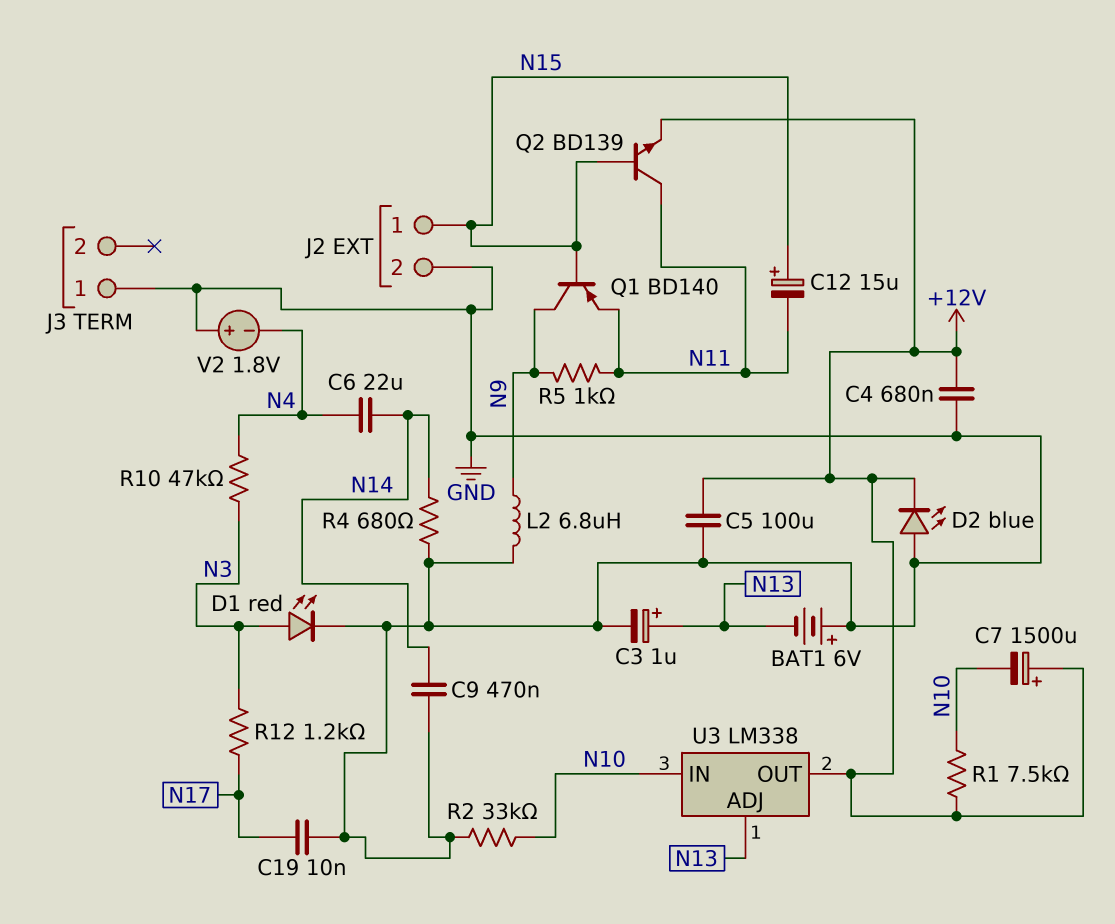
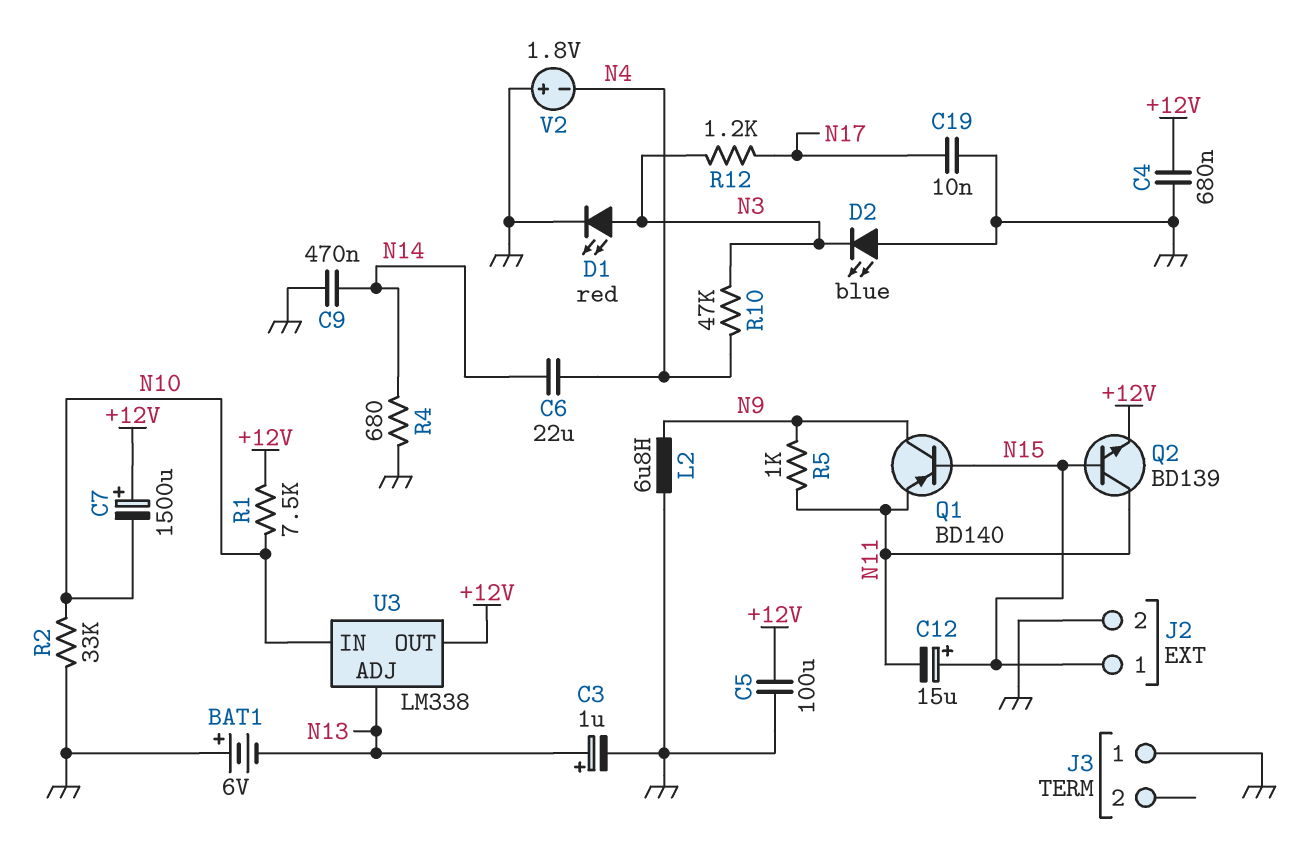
D2: LED blue (A GND, K +12V) -> LED blue (A GND, K N3)

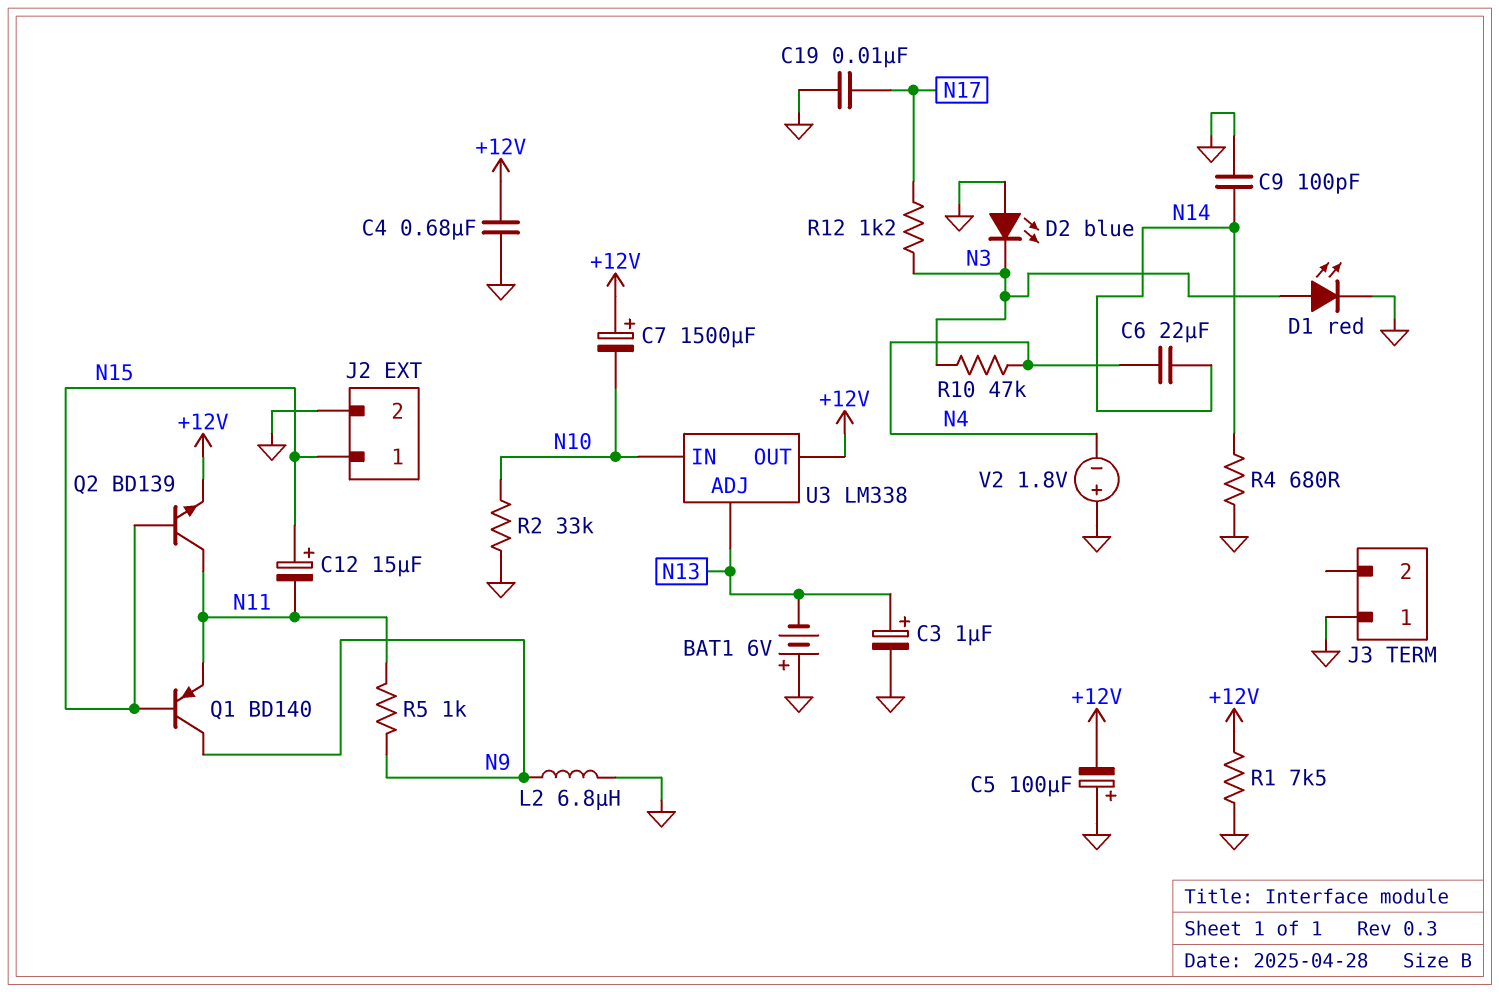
C5: 100uF (+12V, GND) -> 100uF (plus GND, minus +12V)
C9: 470nF (GND, N14) -> 100pF (GND, N14)
R1: 7.5k (+12V, N10) -> 7.5k (+12V, GND)

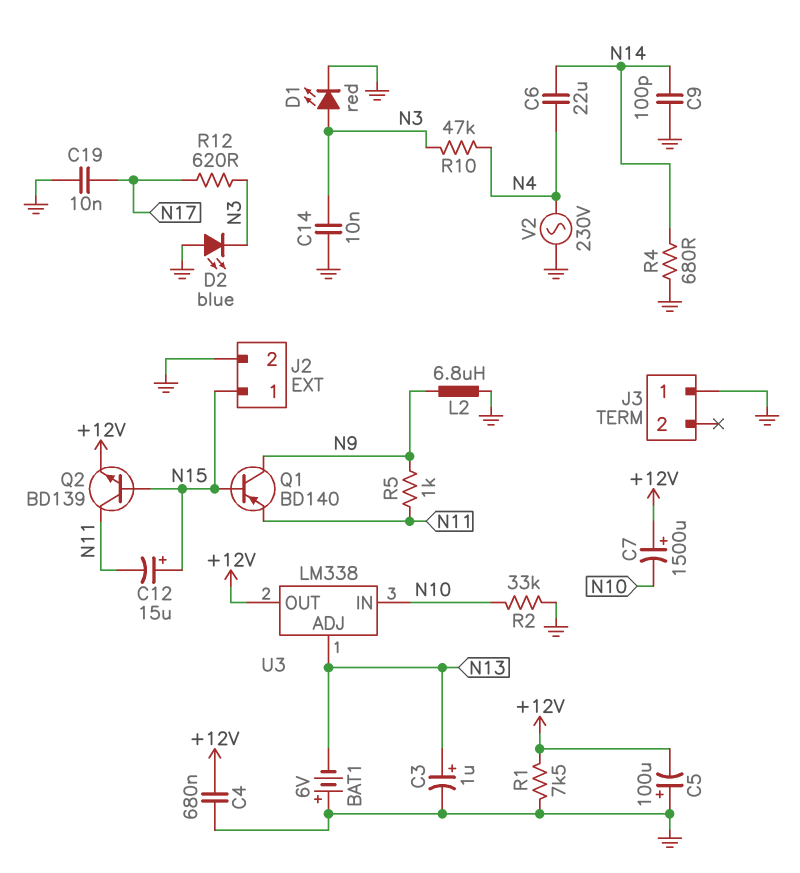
C14: none -> 10nF (GND, N3)
R12: 1.2k (N3, N17) -> 620 (N3, N17)
V2: 1.8V (plus GND, minus N4) -> AC 230V (GND, N4)

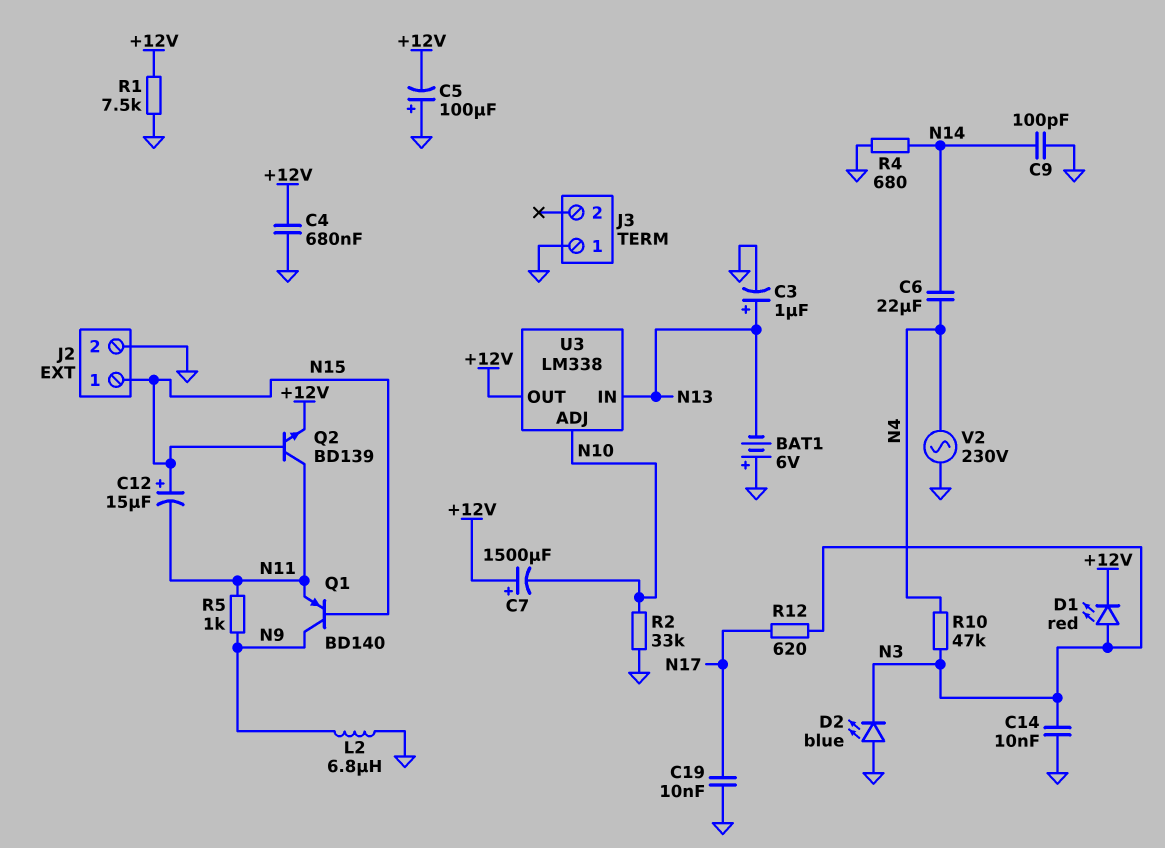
D1: LED red (A N3, K GND) -> LED red (A N3, K +12V)
U3 pin ADJ: N13 -> N10
U3 pin IN: N10 -> N13

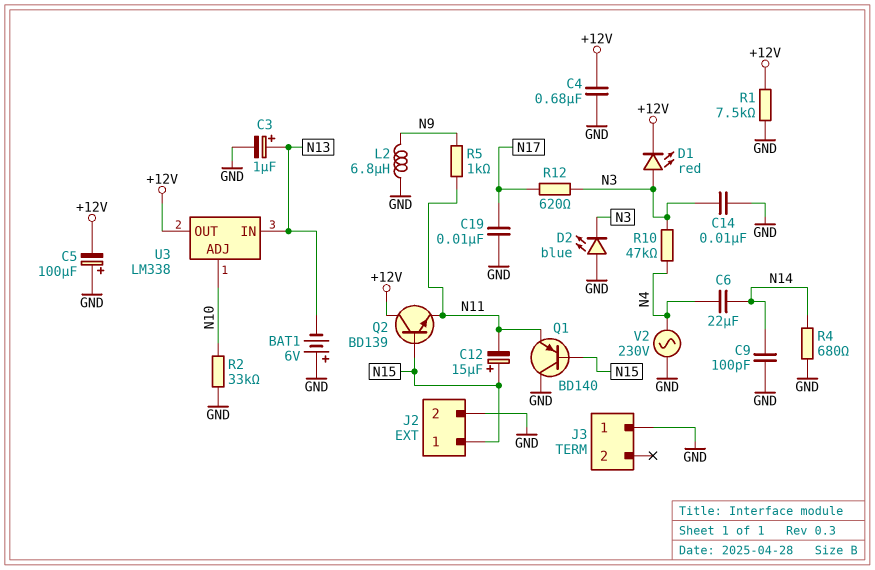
C7: 1500uF (plus +12V, minus N10) -> none
Q1: PNP BD140 (B N15, C N9, E N11) -> PNP BD140 (B N15, C GND, E N11)
Q2: NPN BD139 (B N15, C N11, E +12V) -> NPN BD139 (B N15, C +12V, E N11)

